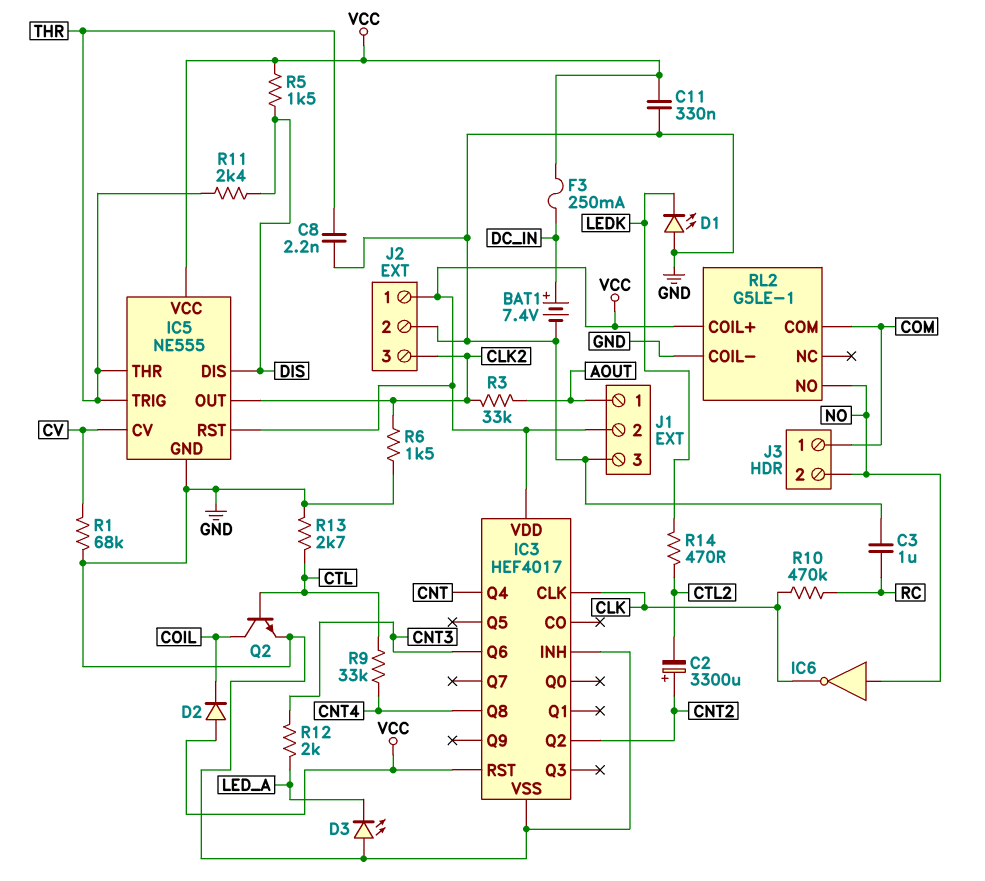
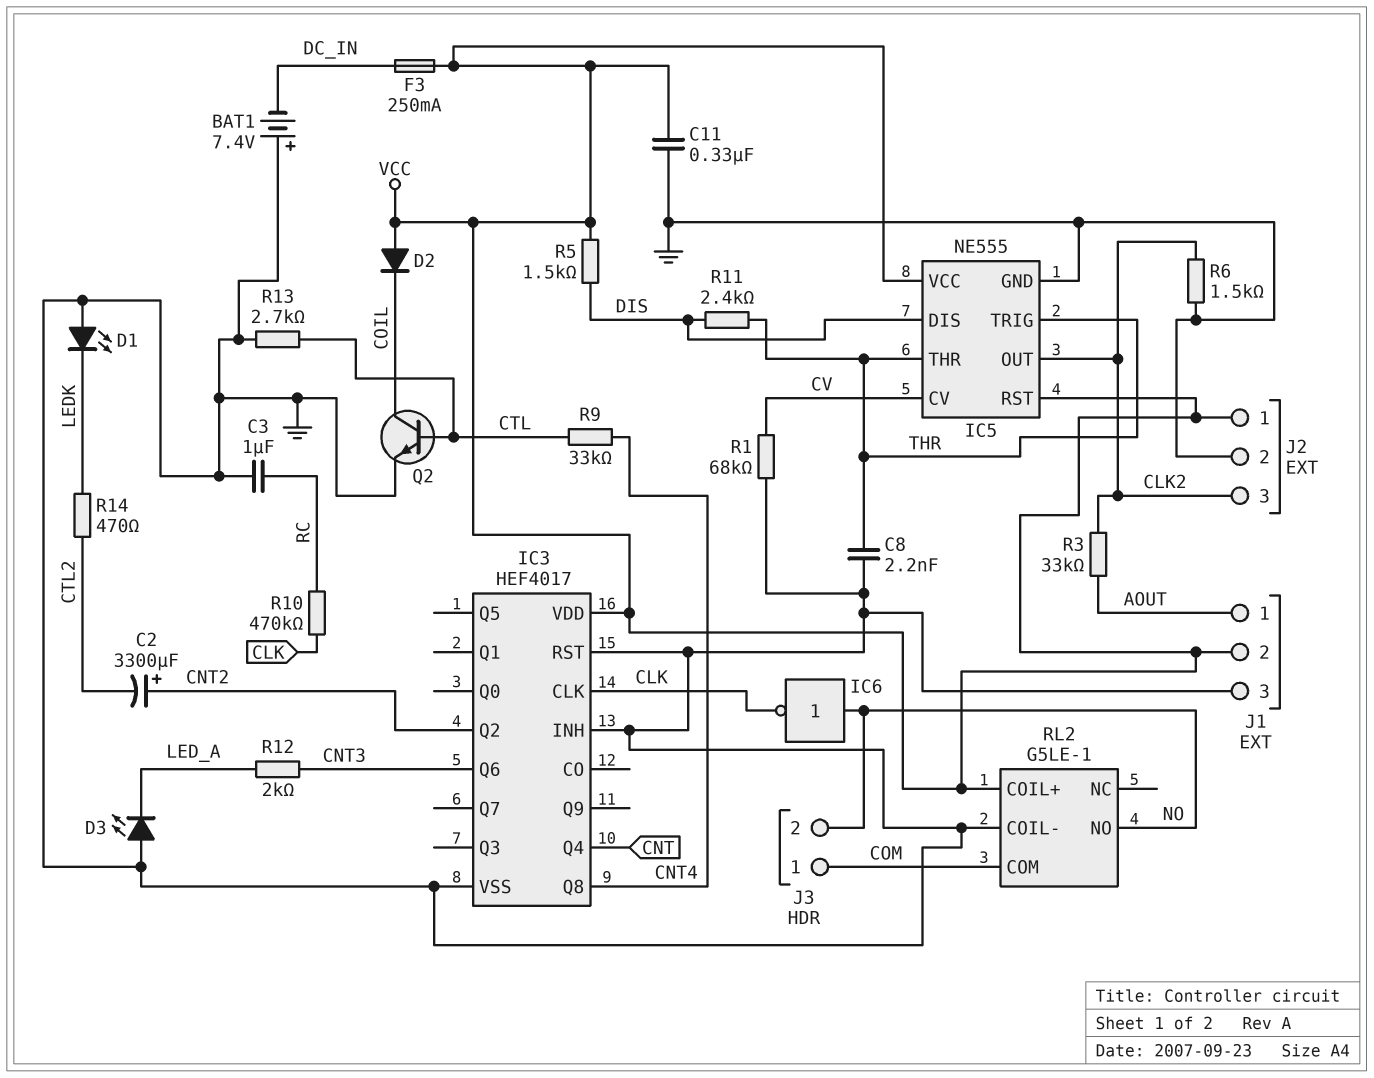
BAT1: 7.4V (plus DC_IN, minus GND) -> 7.4V (plus GND, minus DC_IN)
IC3 pin RST: VCC -> GND

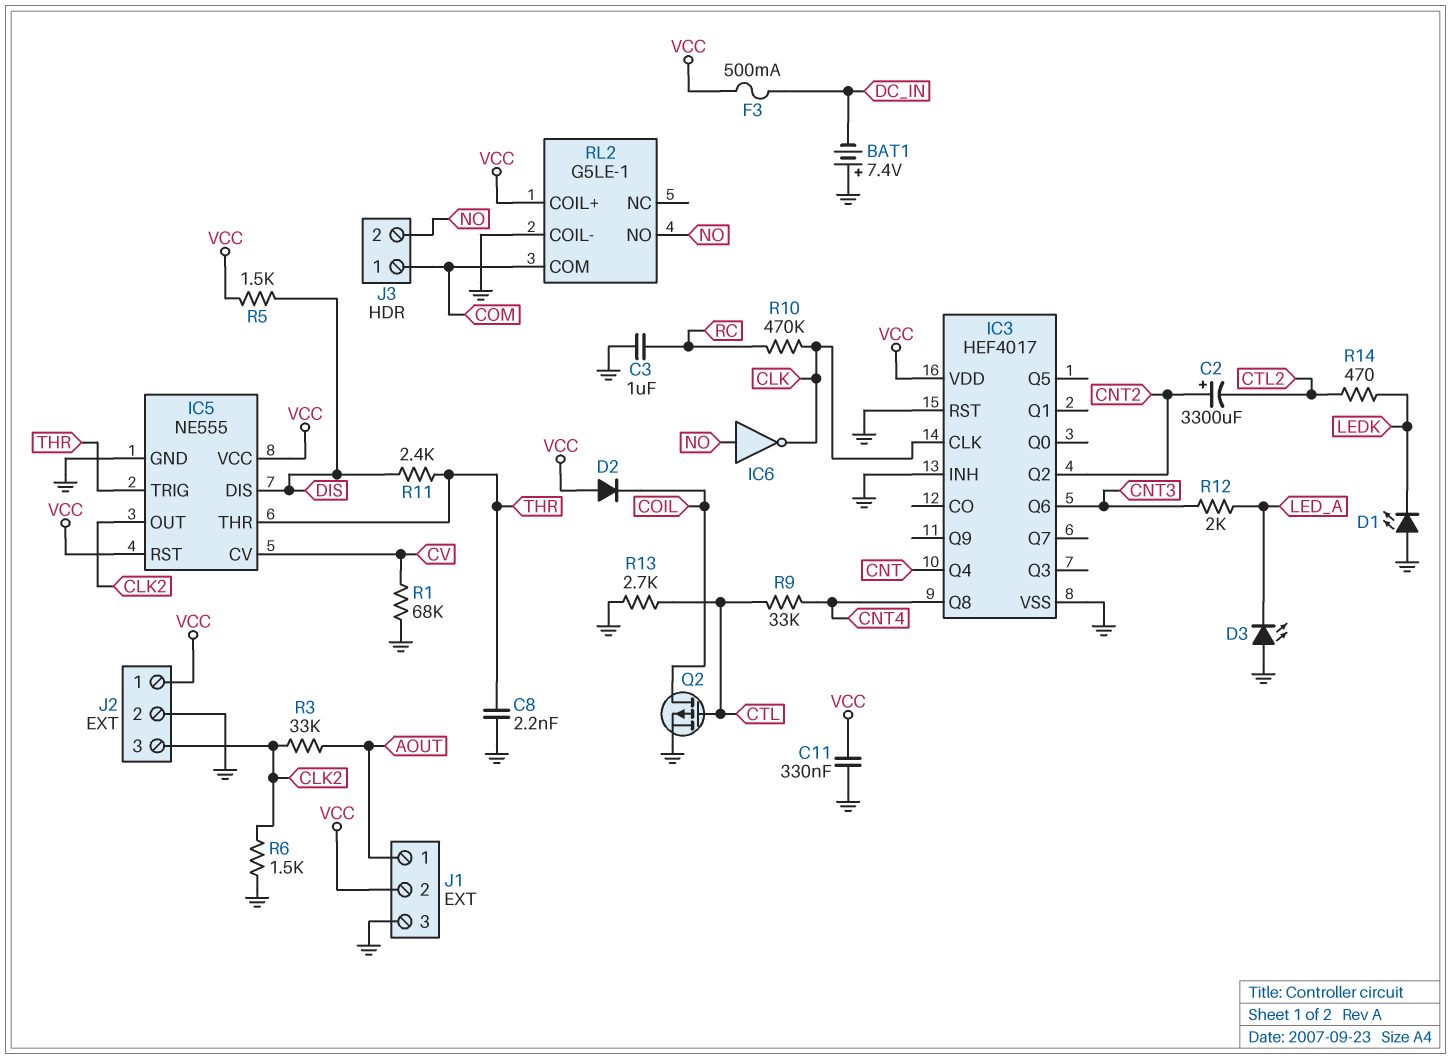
F3: 250mA (DC_IN, VCC) -> 500mA (DC_IN, VCC)
Q2: NPN (B CTL, C COIL, E GND) -> PMOS (G CTL, D COIL, S GND)

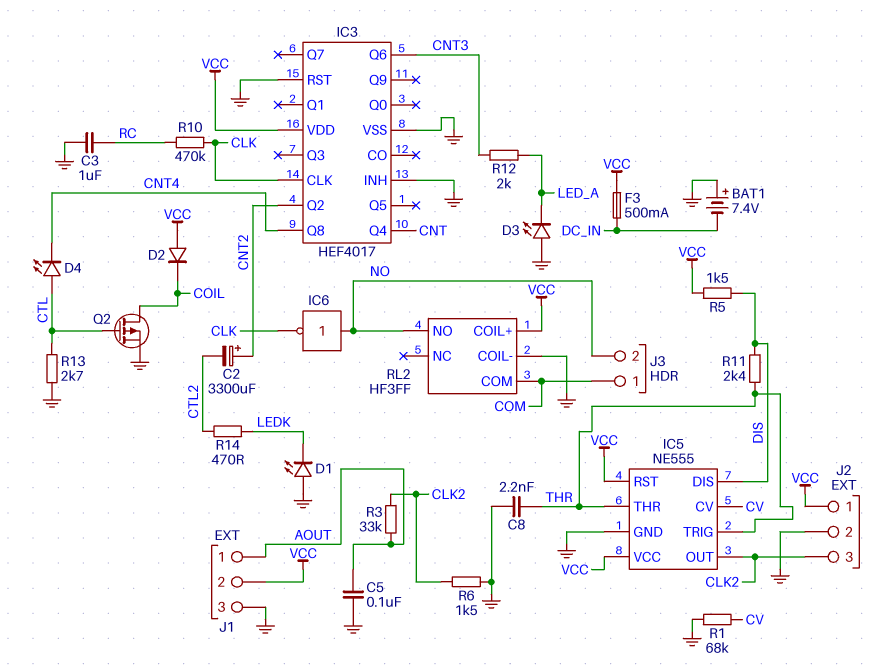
C5: none -> 100nF (AOUT, GND)
C11: 330nF (GND, VCC) -> none
D4: none -> LED (A CTL, K CNT4)
R9: 33k (CNT4, CTL) -> none
RL2: G5LE-1 -> HF3FF

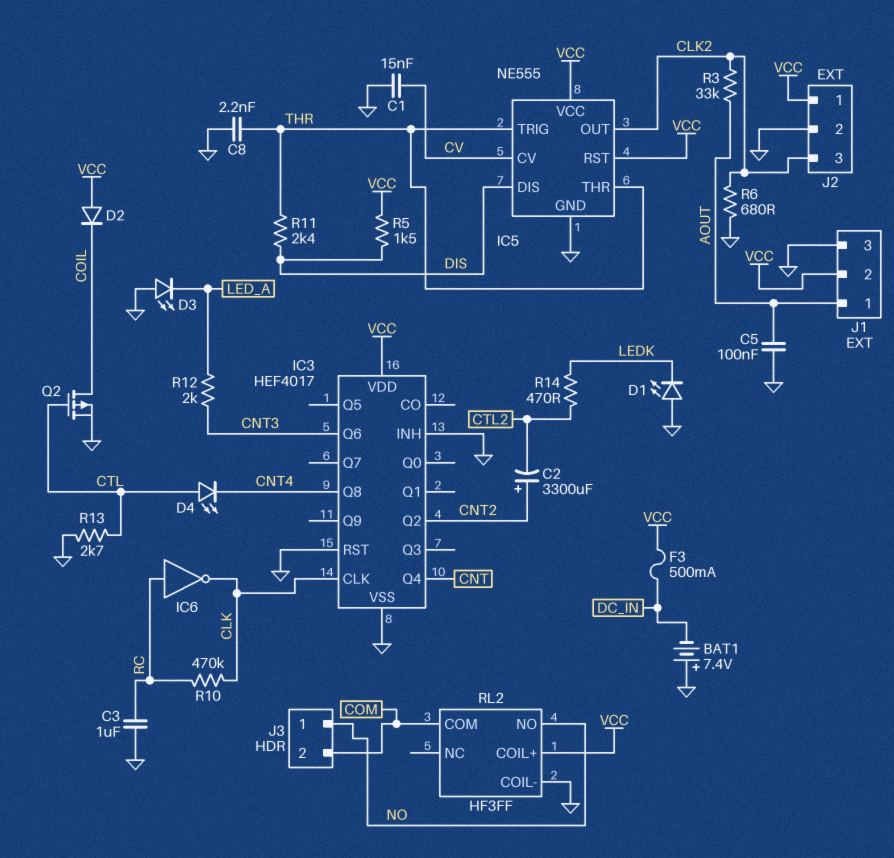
C1: none -> 15nF (CV, GND)
IC6: NOT (in NO, out CLK) -> NOT (in RC, out CLK)
J3 pin 1: COM -> NO
J3 pin 2: NO -> COM
R1: 68k (CV, GND) -> none
R6: 1.5k (CLK2, GND) -> 680 (CLK2, GND)

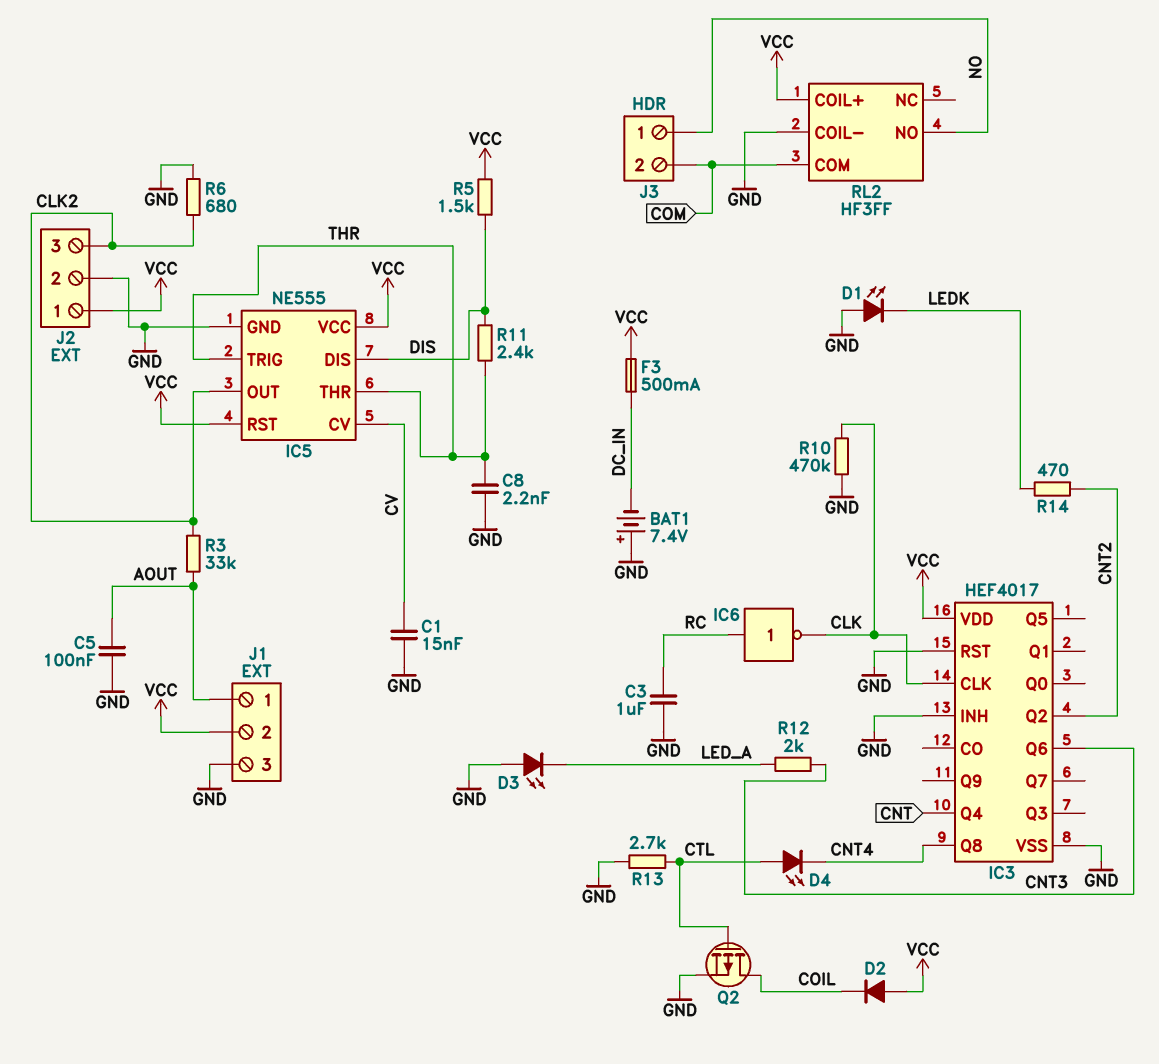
C2: 3300uF (plus CNT2, minus CTL2) -> none
R10: 470k (CLK, RC) -> 470k (CLK, GND)
R14: 470 (CTL2, LEDK) -> 470 (CNT2, LEDK)

